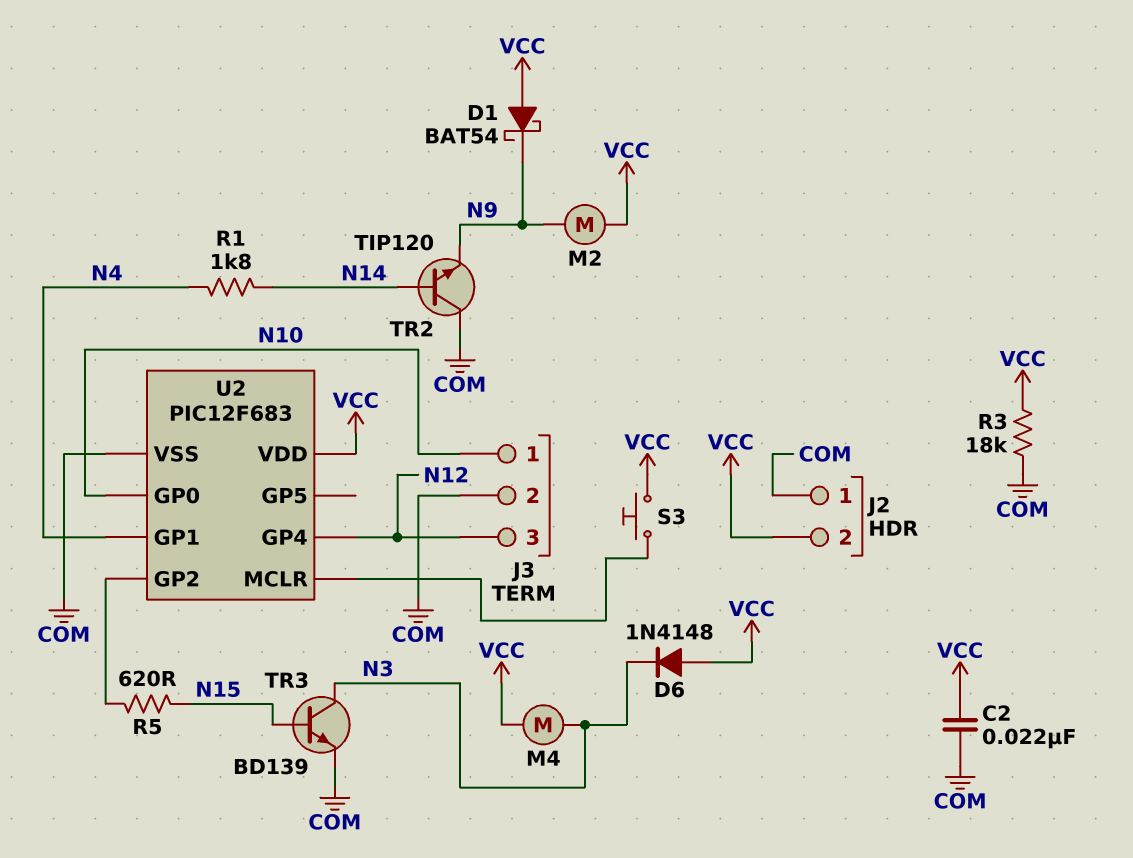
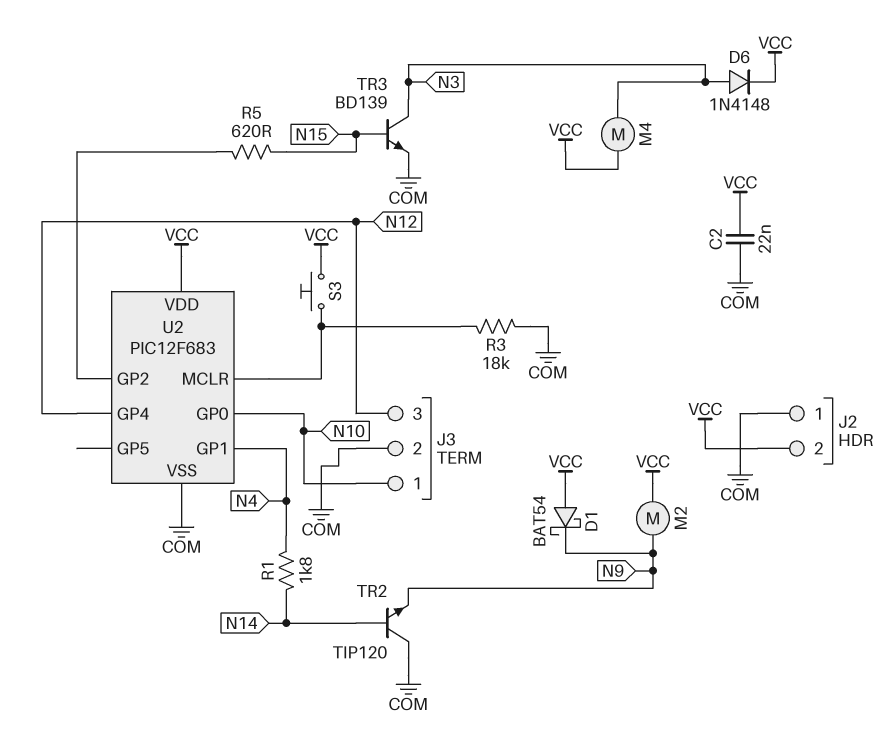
D6: diode 1N4148 (A VCC, K N3) -> diode 1N4148 (A N3, K VCC)
R3: 18k (COM, VCC) -> 18k (COM, U2/MCLR)

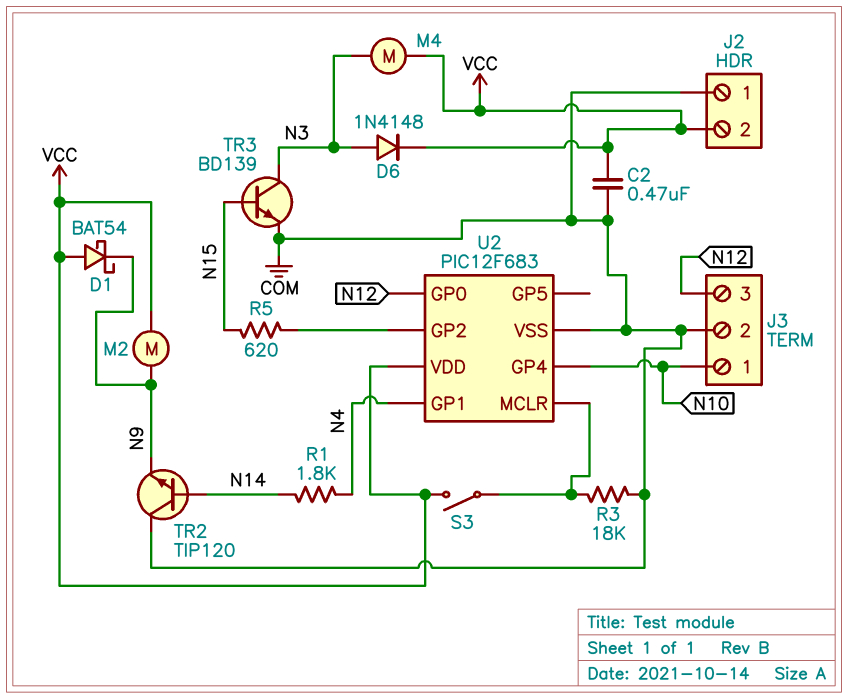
C2: 22nF (COM, VCC) -> 470nF (COM, VCC)
S3: button (U2/MCLR, VCC) -> switch (U2/MCLR, VCC)
U2 pin GP0: N10 -> N12
U2 pin GP4: N12 -> N10

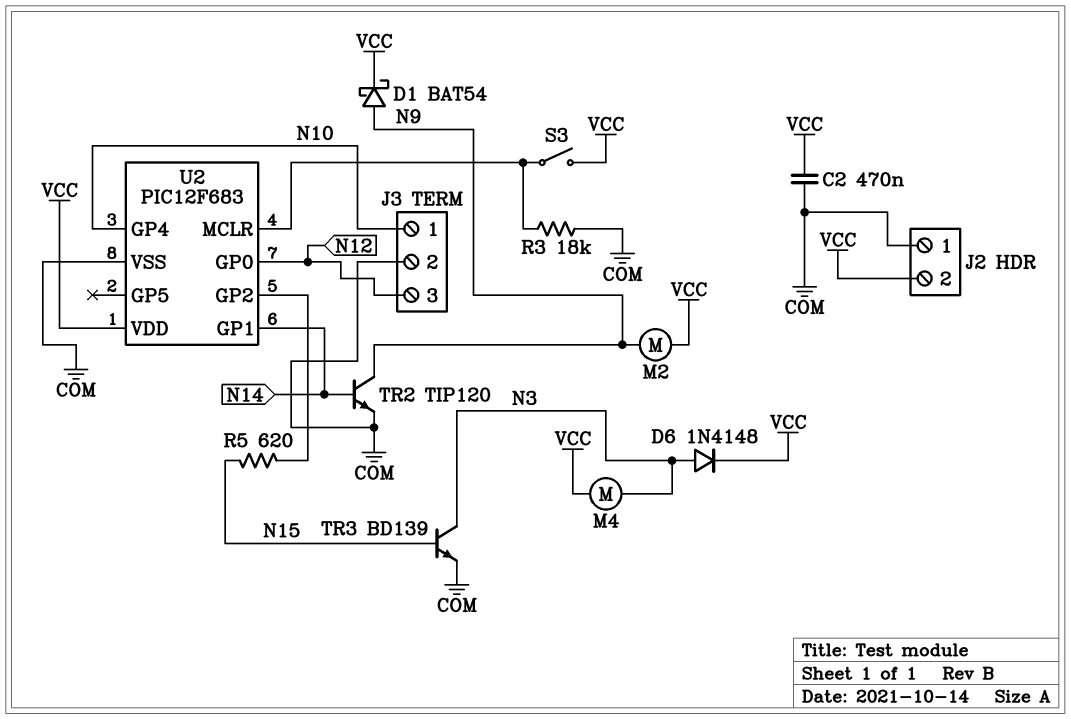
D1: schottky BAT54 (A VCC, K N9) -> schottky BAT54 (A N9, K VCC)
R1: 1.8k (N4, N14) -> none
TR2: NPN TIP120 (B N14, C COM, E N9) -> NPN TIP120 (B N14, C N9, E COM)
U2 pin GP1: N4 -> N14

